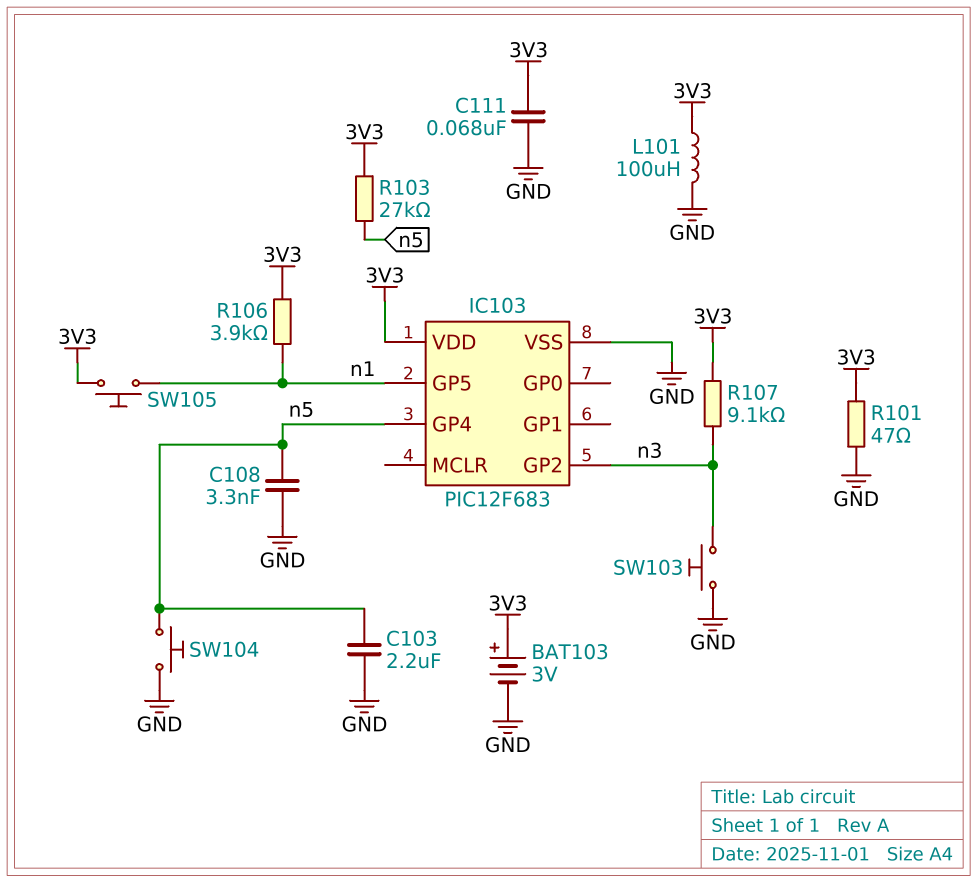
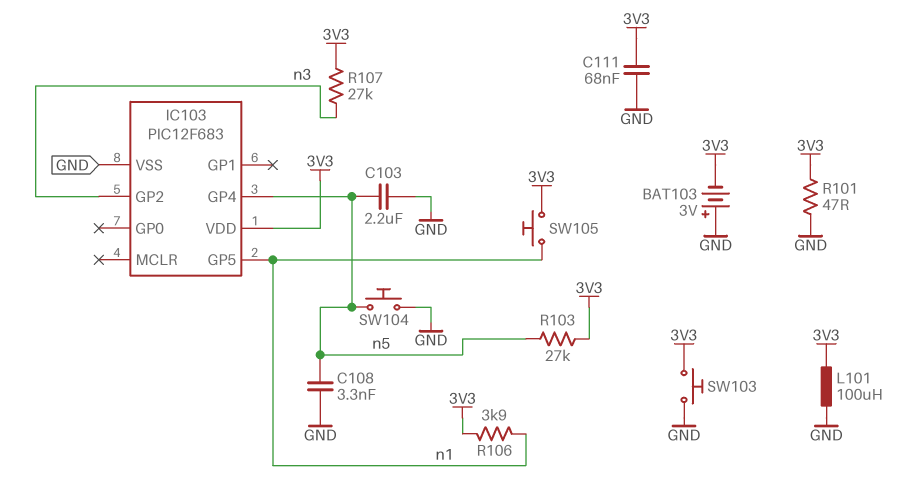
BAT103: 3V (plus 3V3, minus GND) -> 3V (plus GND, minus 3V3)
R107: 9.1k (3V3, n3) -> 27k (3V3, n3)
SW103: button (GND, n3) -> button (3V3, GND)

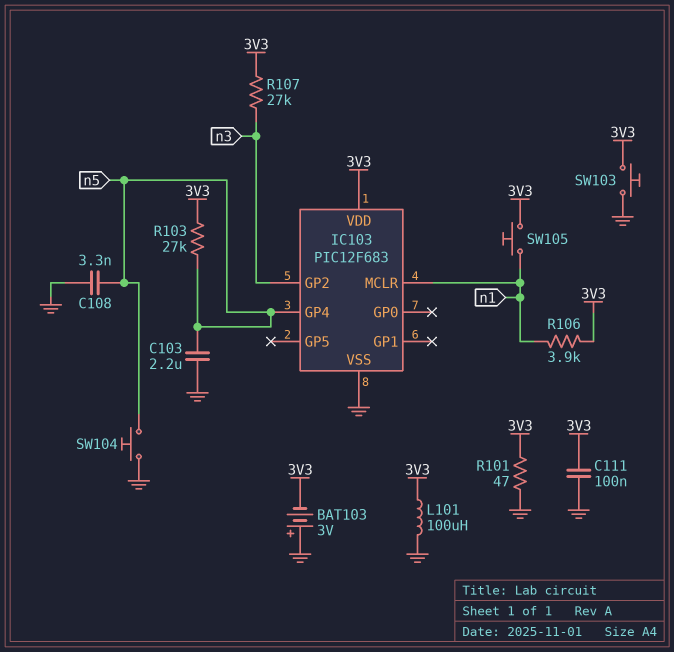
C111: 68nF (3V3, GND) -> 100nF (3V3, GND)
IC103 pin GP5: n1 -> none
IC103 pin MCLR: none -> n1

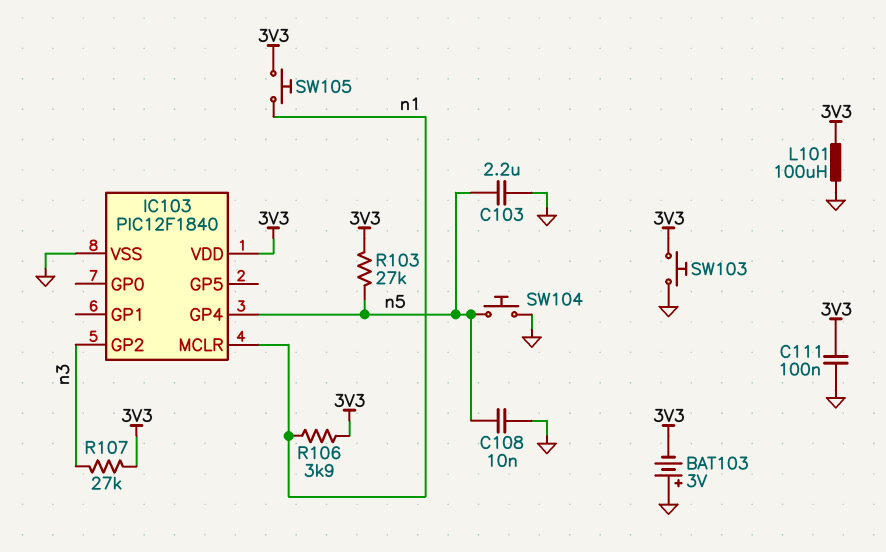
C108: 3.3nF (GND, n5) -> 10nF (GND, n5)
IC103: PIC12F683 -> PIC12F1840
R101: 47 (3V3, GND) -> none

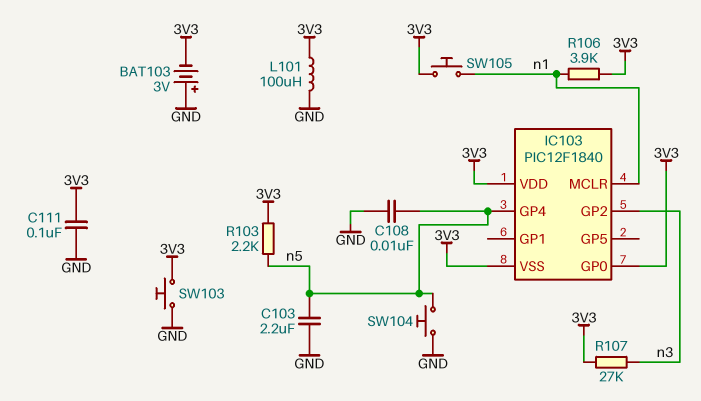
IC103 pin GP0: none -> 3V3
IC103 pin VSS: GND -> 3V3
R103: 27k (3V3, n5) -> 2.2k (3V3, n5)

